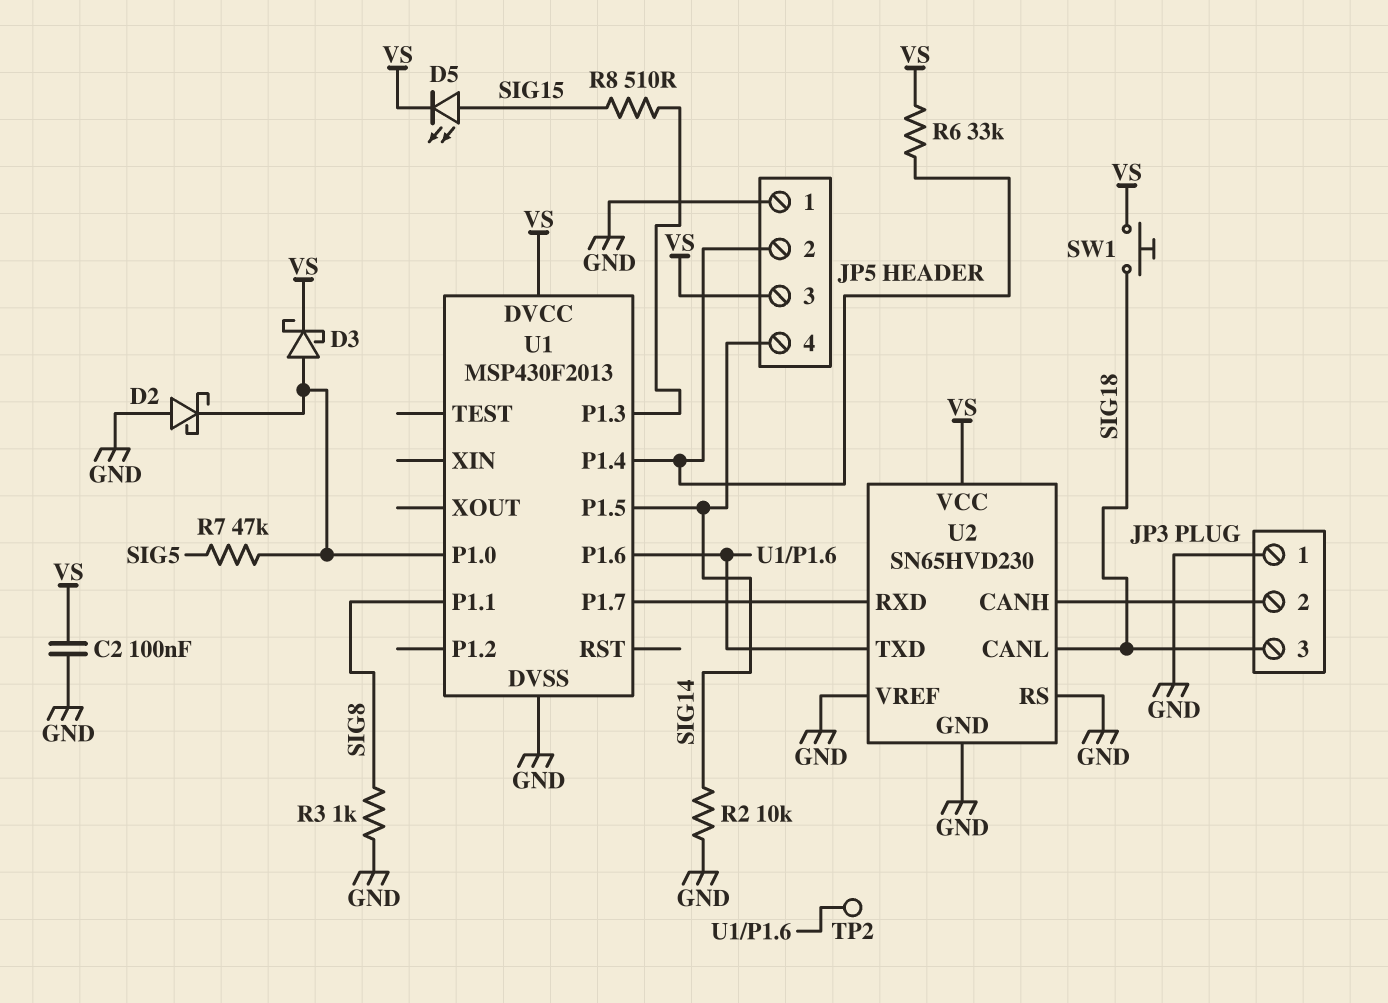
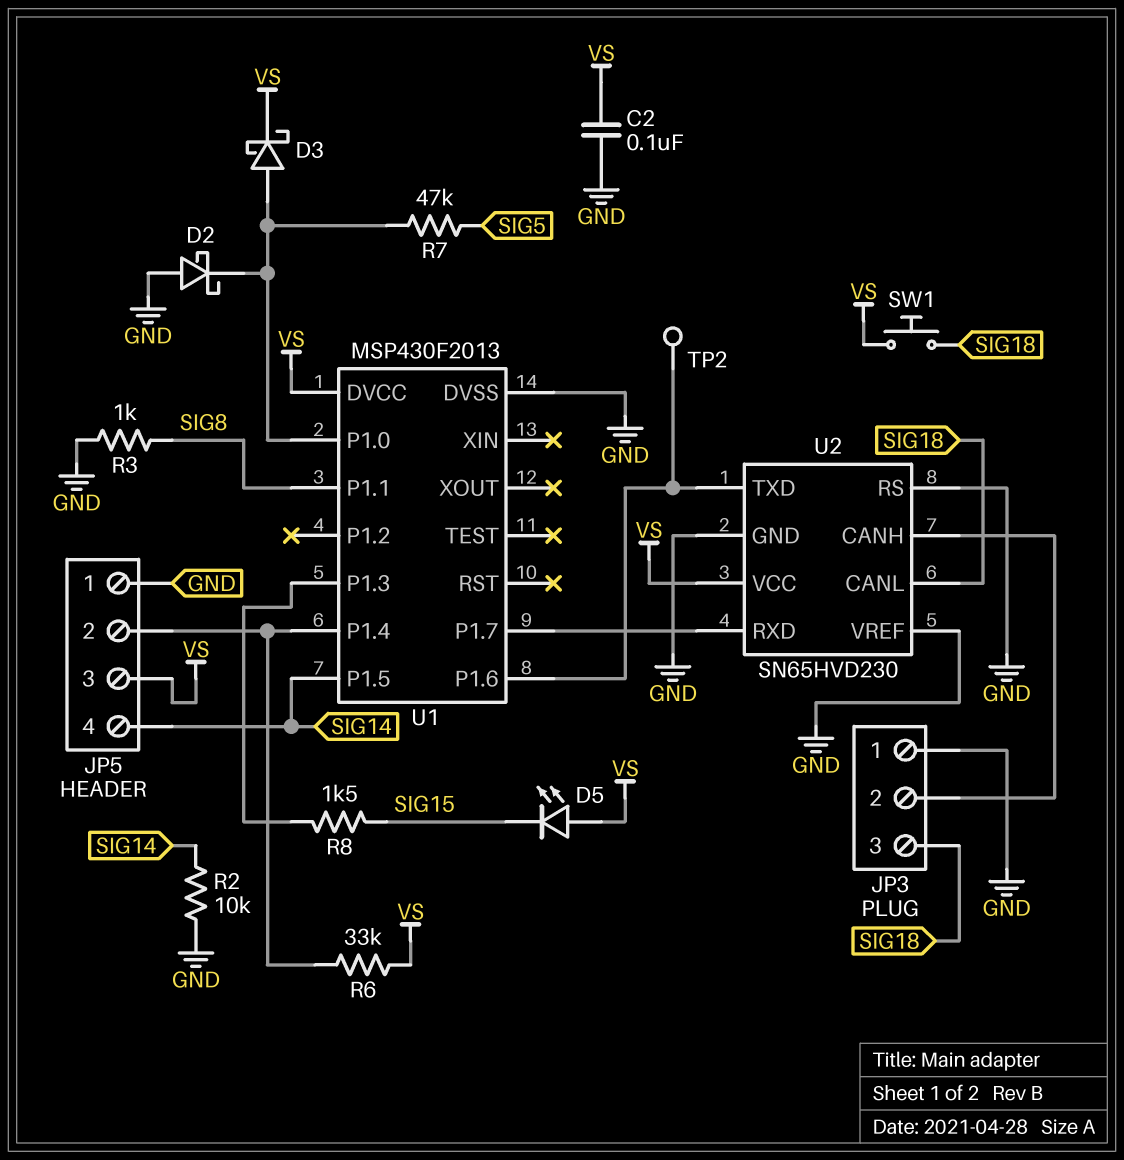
D5: LED (A SIG15, K VS) -> LED (A VS, K SIG15)
R8: 510 (SIG15, U1/P1.3) -> 1.5k (SIG15, U1/P1.3)

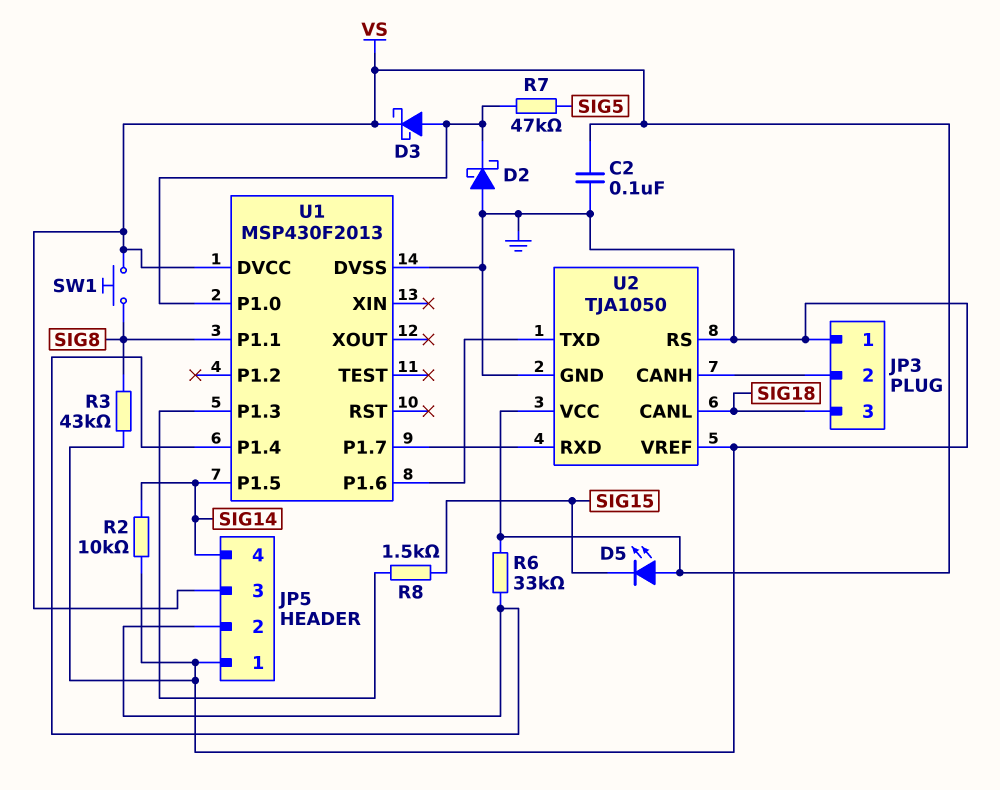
R3: 1k (GND, SIG8) -> 43k (GND, SIG8)
SW1: button (SIG18, VS) -> button (SIG8, VS)
TP2: test point (U1/P1.6) -> none
U2: SN65HVD230 -> TJA1050

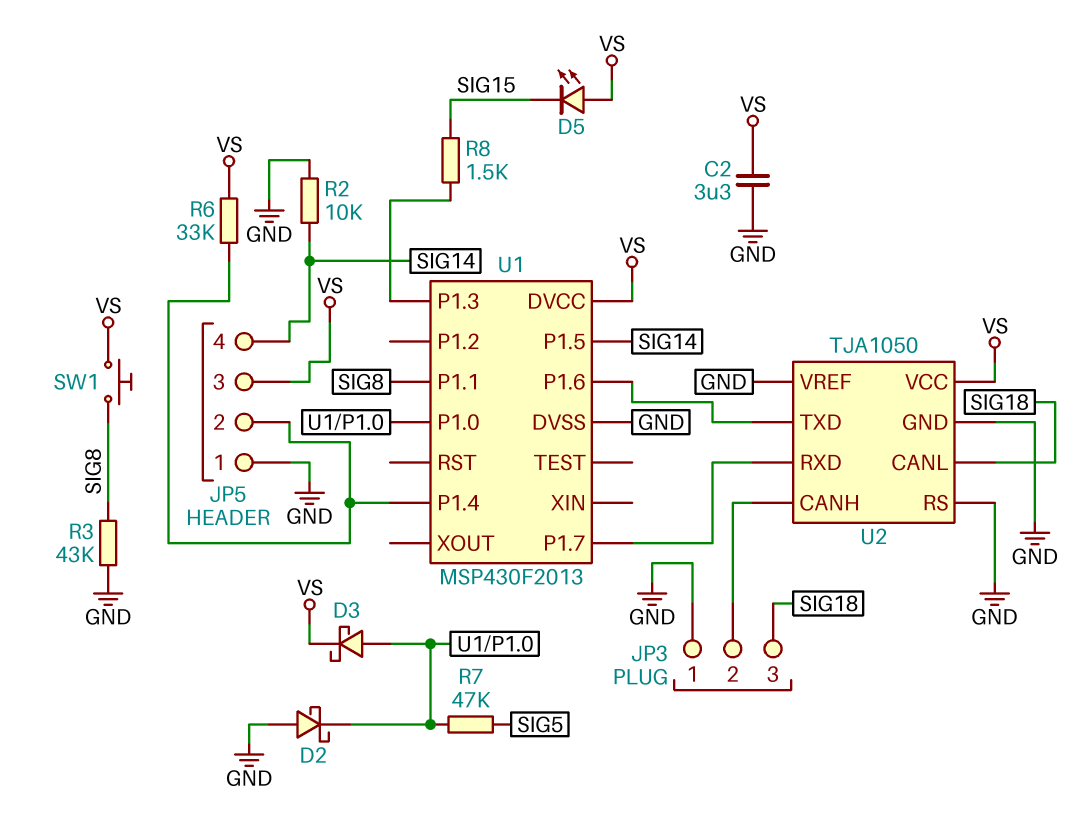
C2: 100nF (GND, VS) -> 3.3uF (GND, VS)

